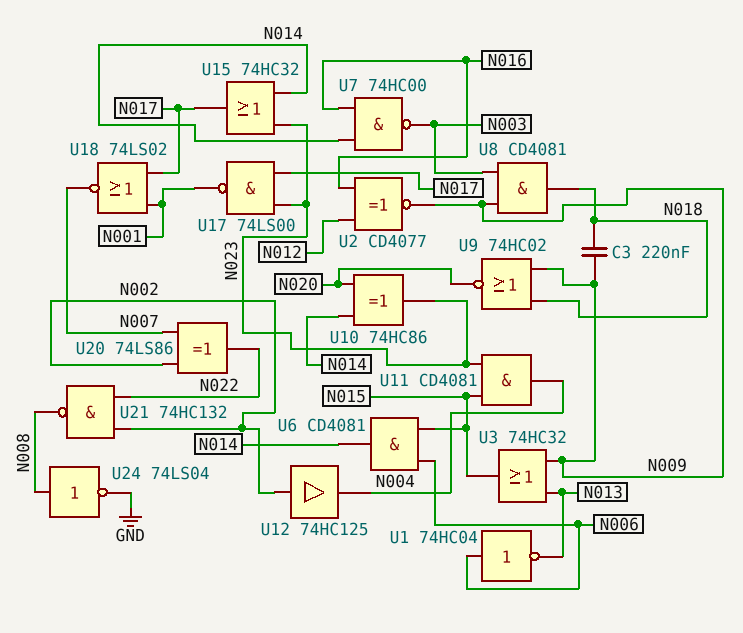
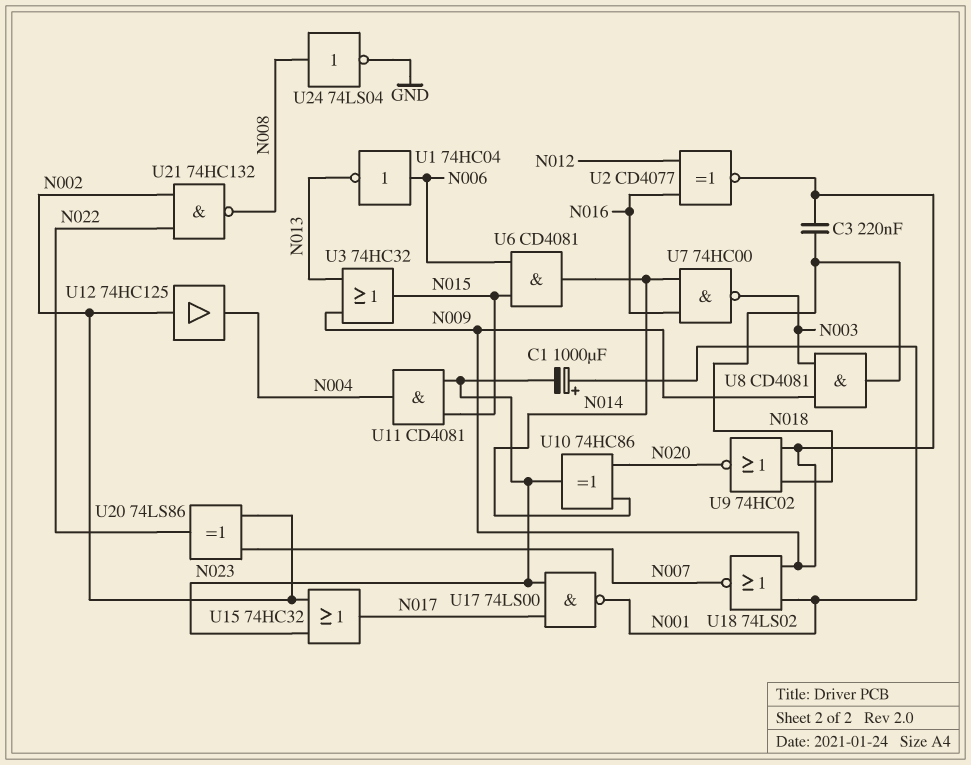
C1: none -> 1000uF (plus N001, minus N023)
U15: OR 74HC32 (in N014, in N023, out N017) -> OR 74HC32 (in N002, in N023, out N017)
U18: NOR 74LS02 (in N001, in N017, out N007) -> NOR 74LS02 (in N001, in N009, out N007)

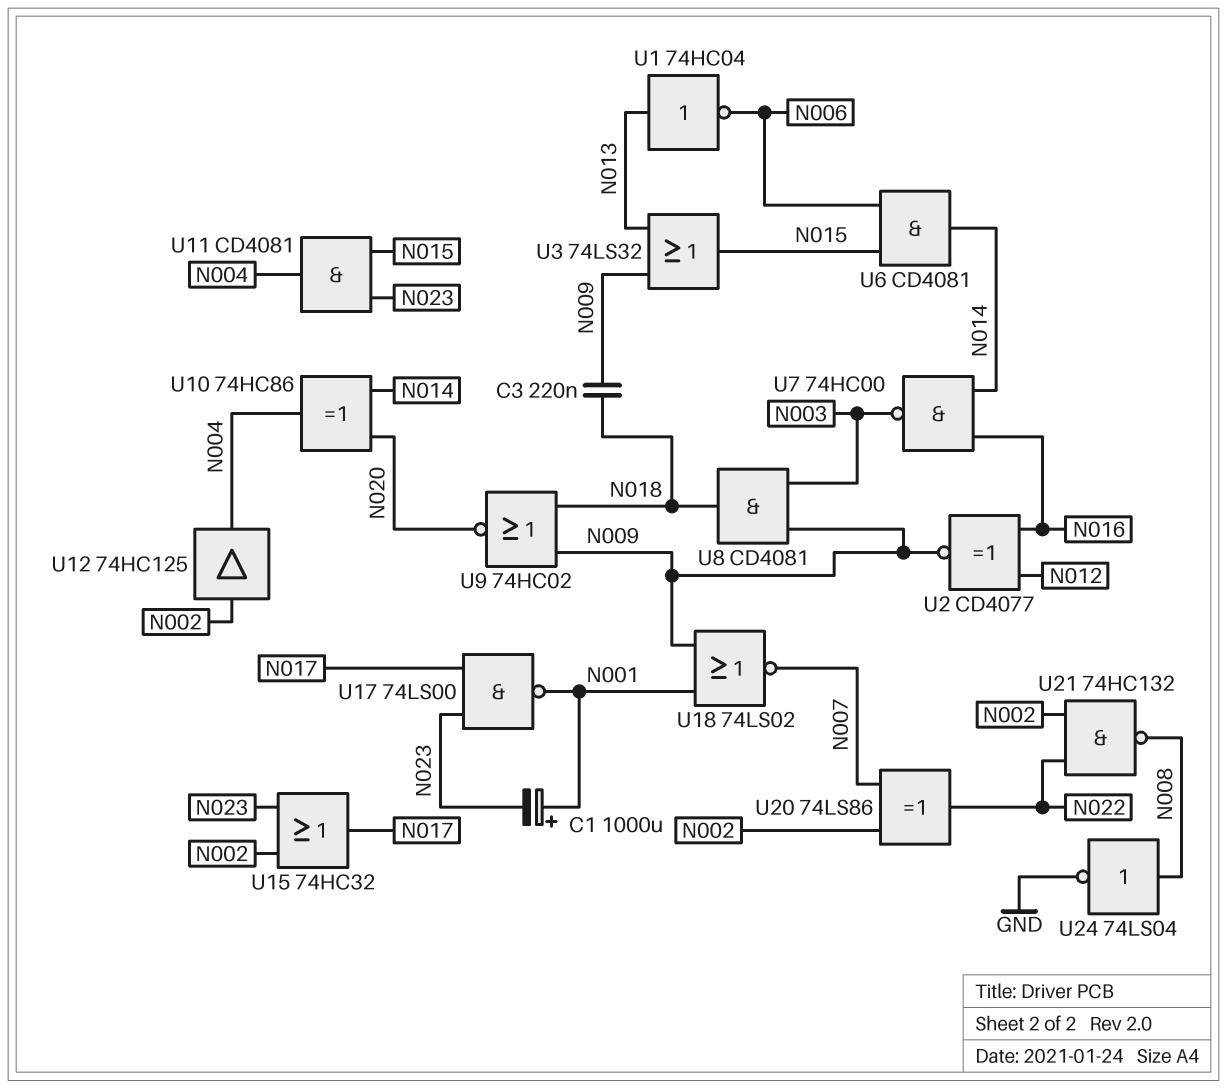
U1: NOT 74HC04 (in N006, out N013) -> NOT 74HC04 (in N013, out N006)
U3: OR 74HC32 (in N009, in N013, out N015) -> OR 74LS32 (in N009, in N013, out N015)
U10: XOR 74HC86 (in N014, in N020, out N023) -> XOR 74HC86 (in N014, in N020, out N004)

